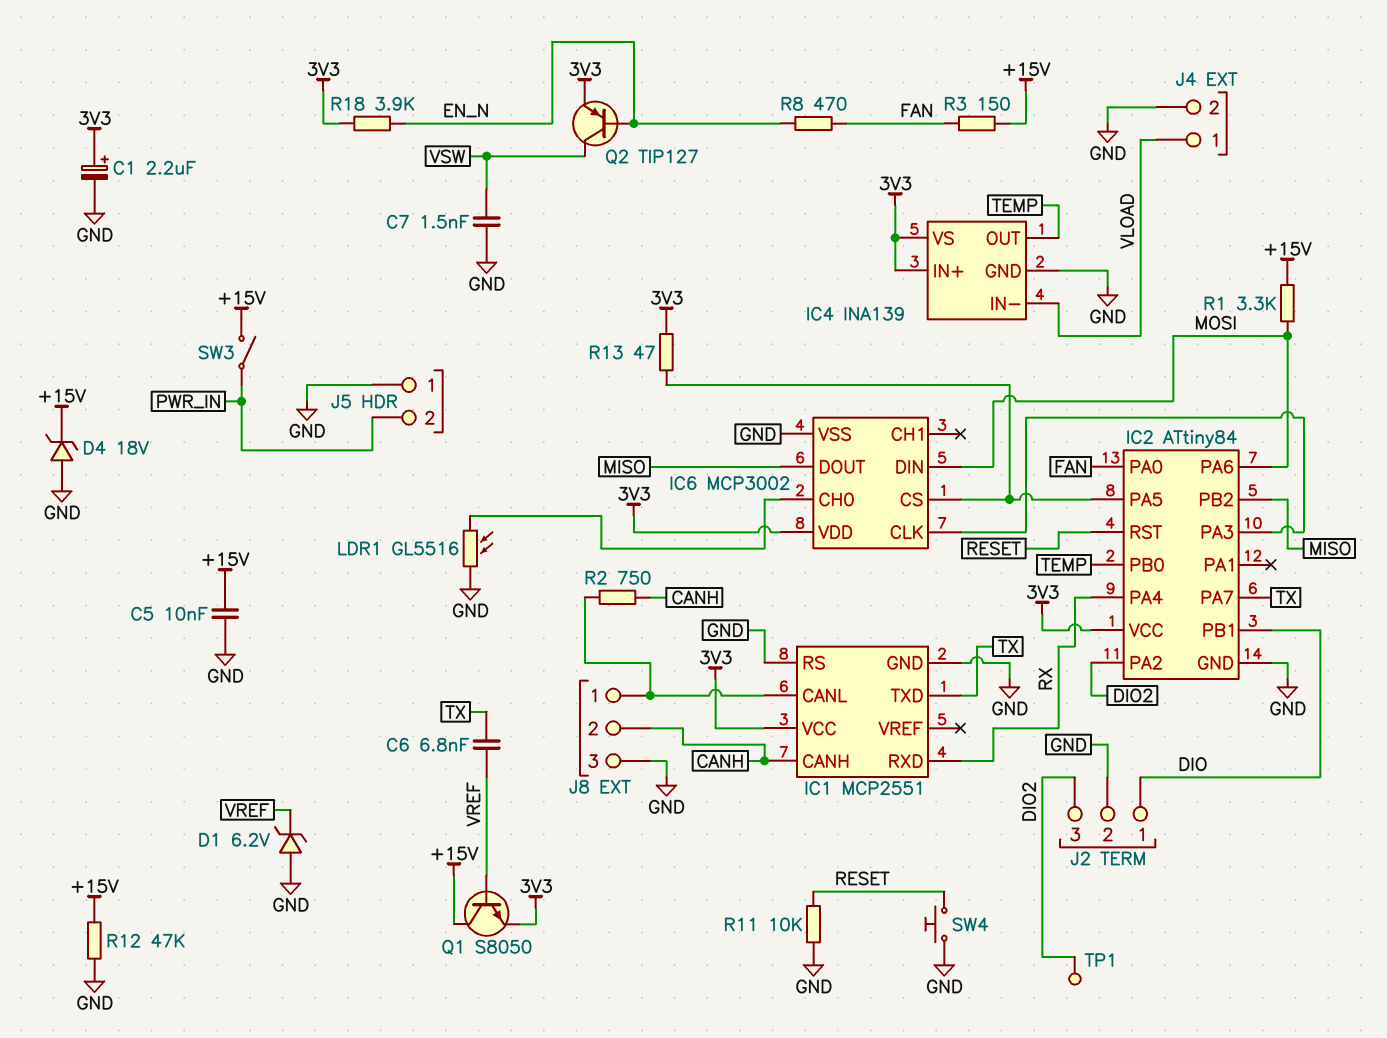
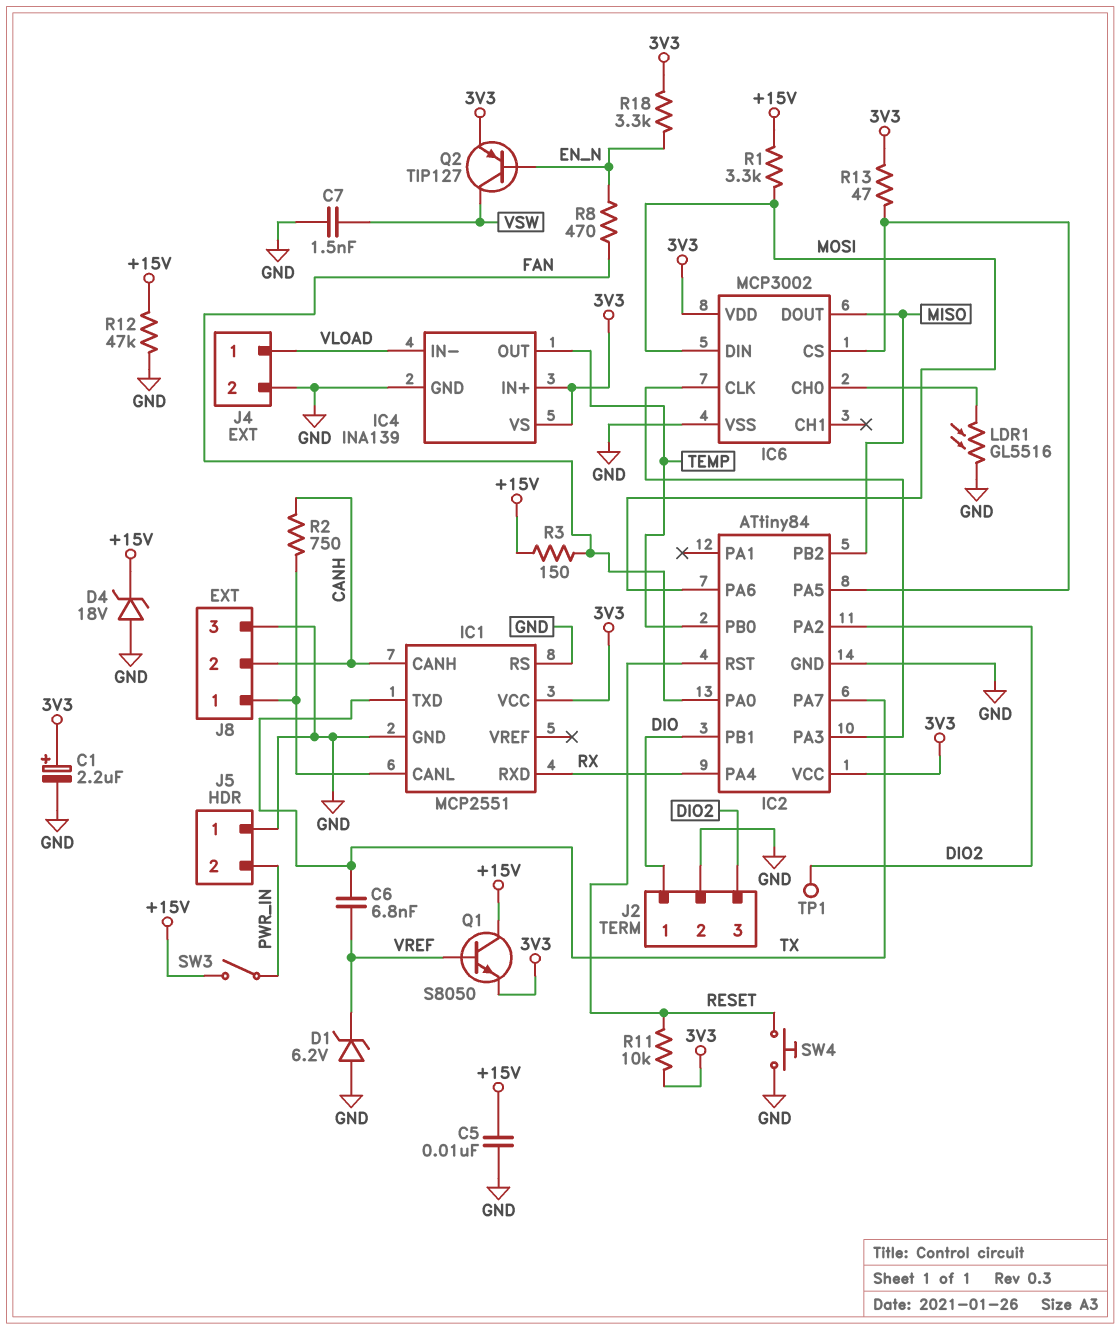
R11: 10k (GND, RESET) -> 10k (3V3, RESET)
R18: 3.9k (3V3, EN_N) -> 3.3k (3V3, EN_N)

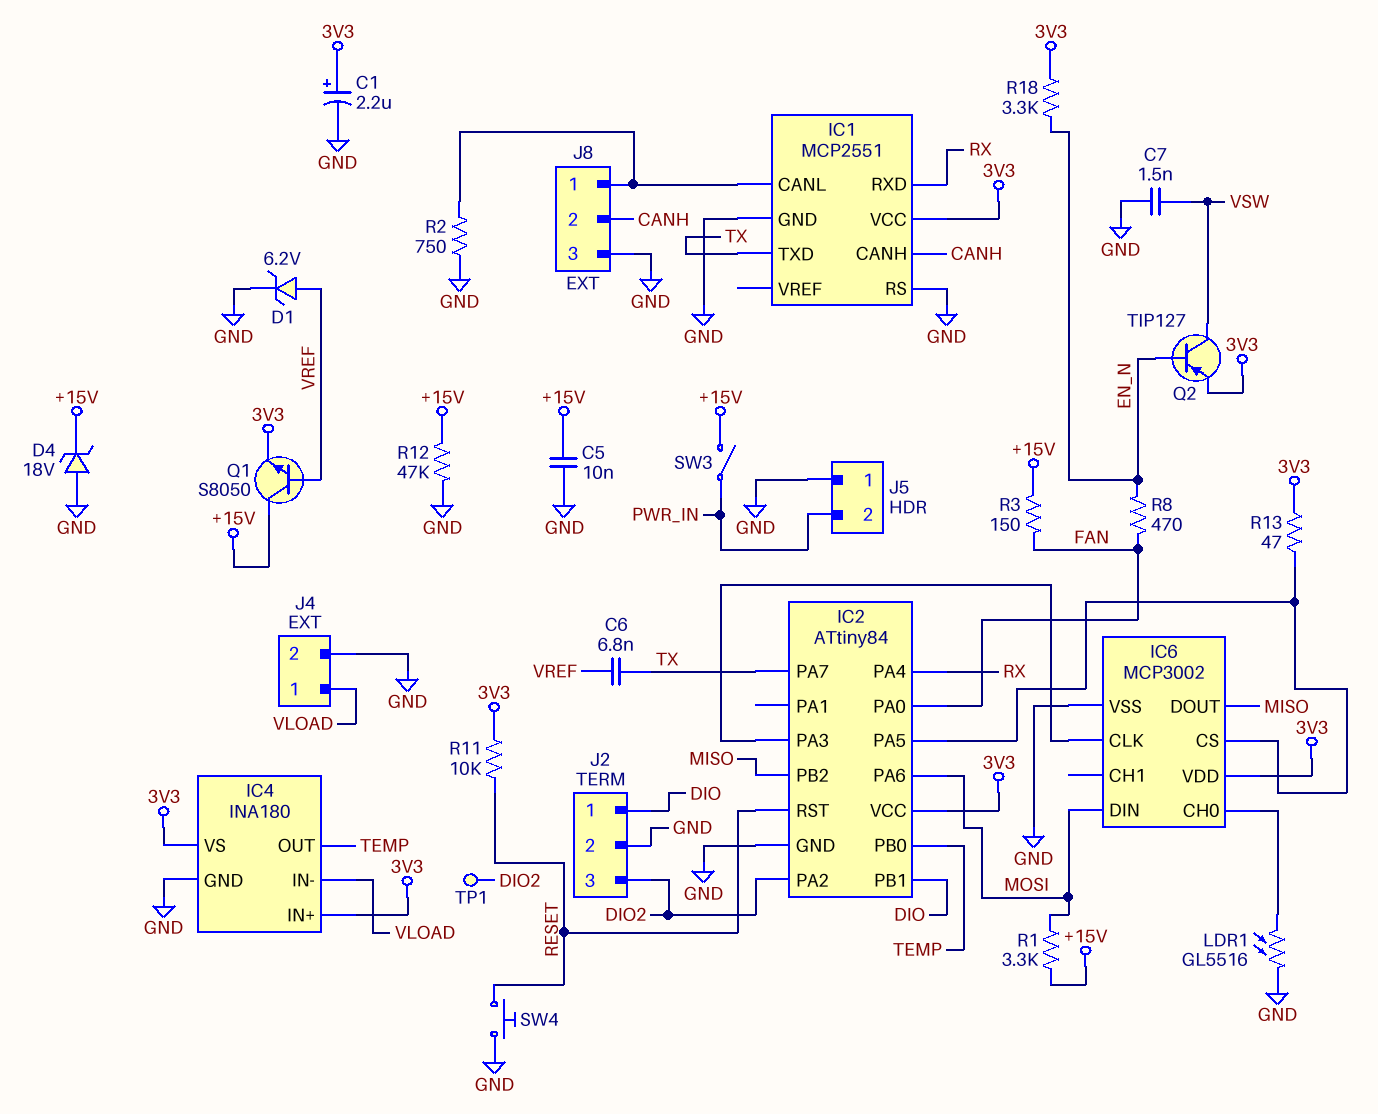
D1: zener 6.2V (A GND, K VREF) -> zener 6.2V (A VREF, K GND)
IC4: INA139 -> INA180
R2: 750 (CANH, IC1/CANL) -> 750 (GND, IC1/CANL)

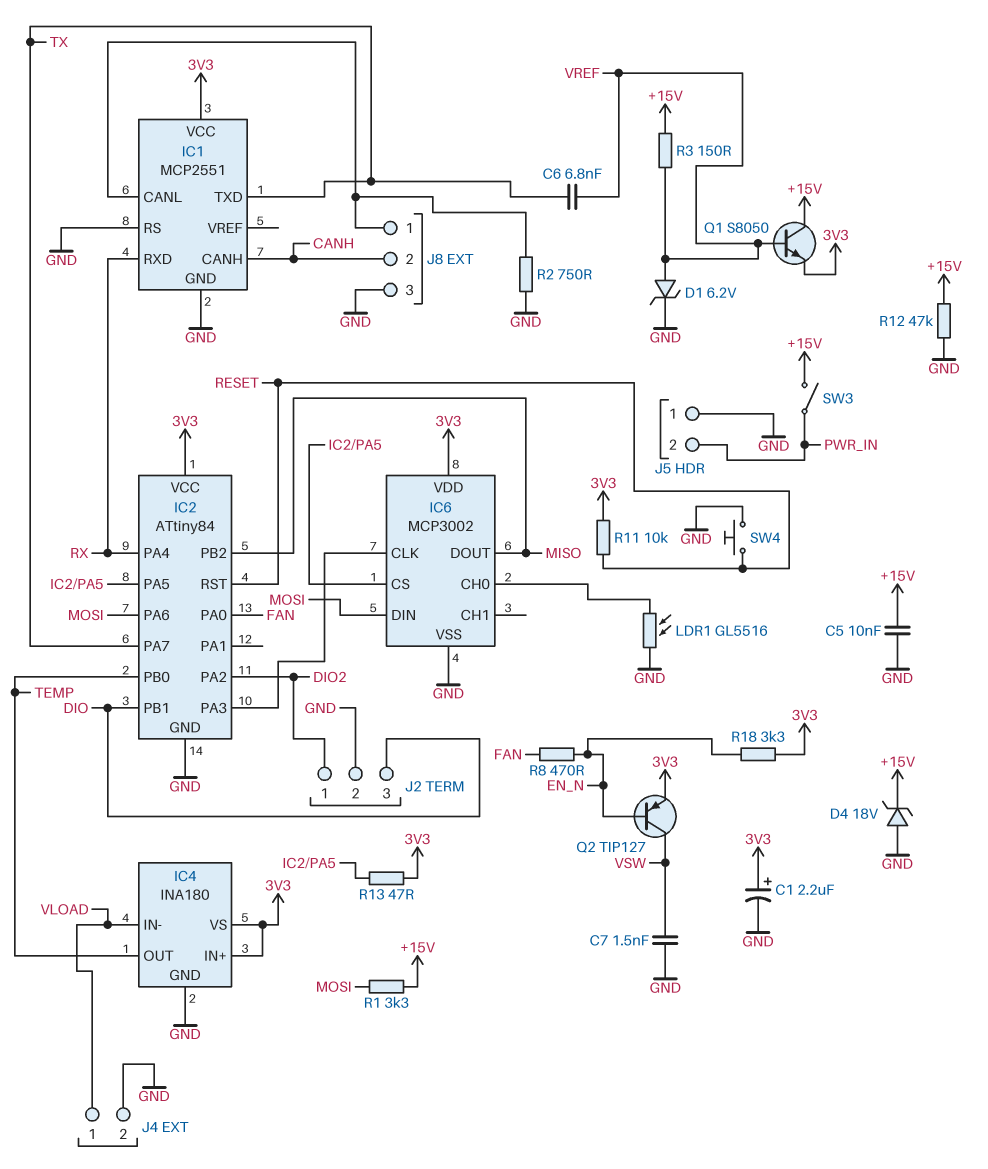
J2 pin 1: DIO -> DIO2
J2 pin 3: DIO2 -> DIO
R3: 150 (+15V, FAN) -> 150 (+15V, VREF)
TP1: test point (DIO2) -> none

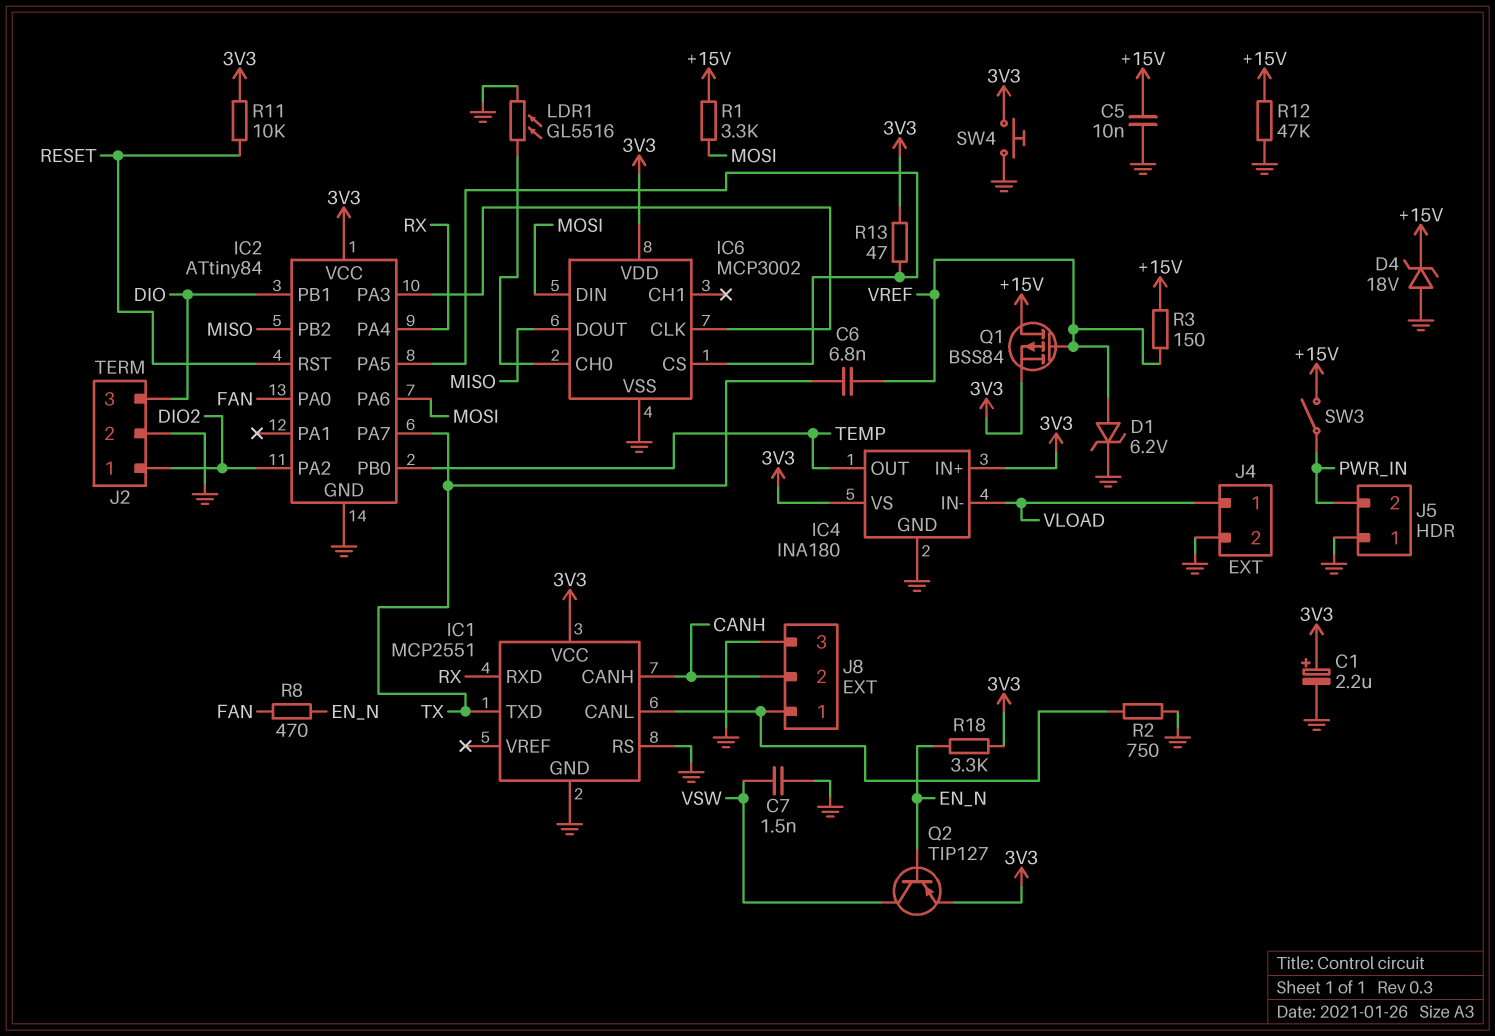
Q1: NPN S8050 (B VREF, C +15V, E 3V3) -> PMOS BSS84 (G VREF, D +15V, S 3V3)
SW4: button (GND, RESET) -> button (3V3, GND)

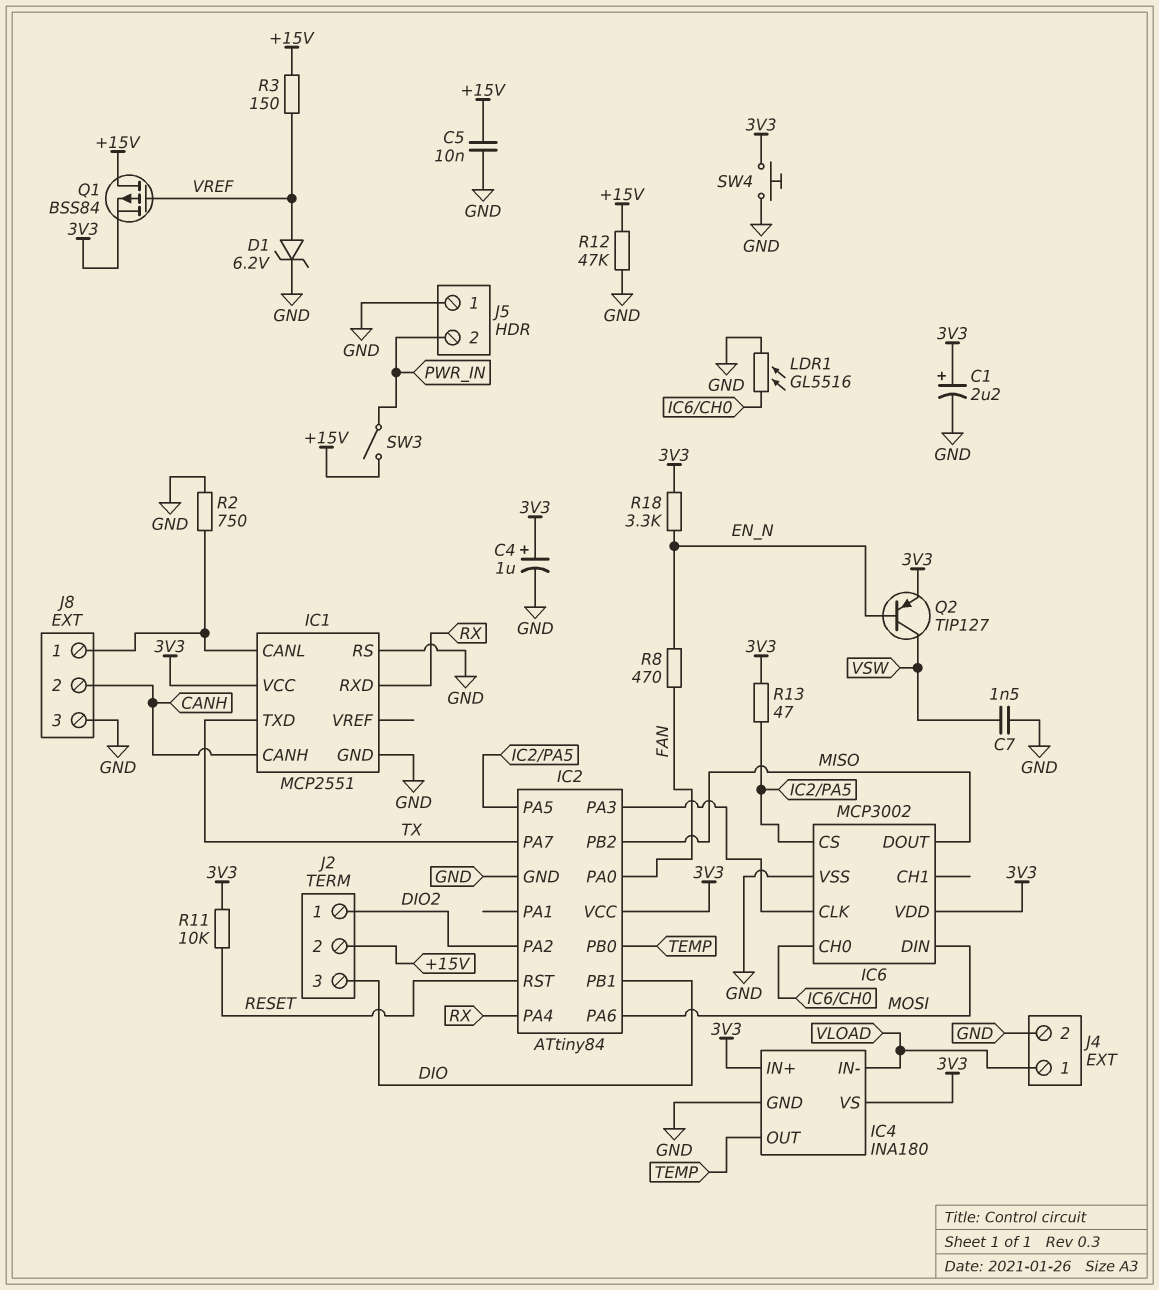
C4: none -> 1uF (plus 3V3, minus GND)
C6: 6.8nF (TX, VREF) -> none
D4: zener 18V (A GND, K +15V) -> none
J2 pin 2: GND -> +15V
R1: 3.3k (+15V, MOSI) -> none

